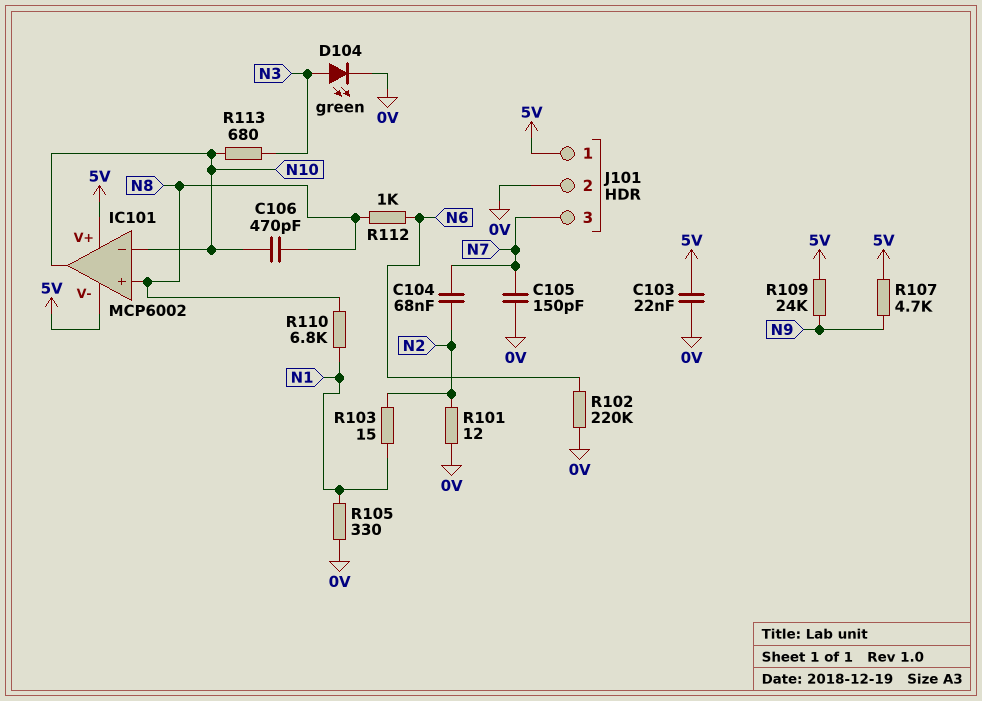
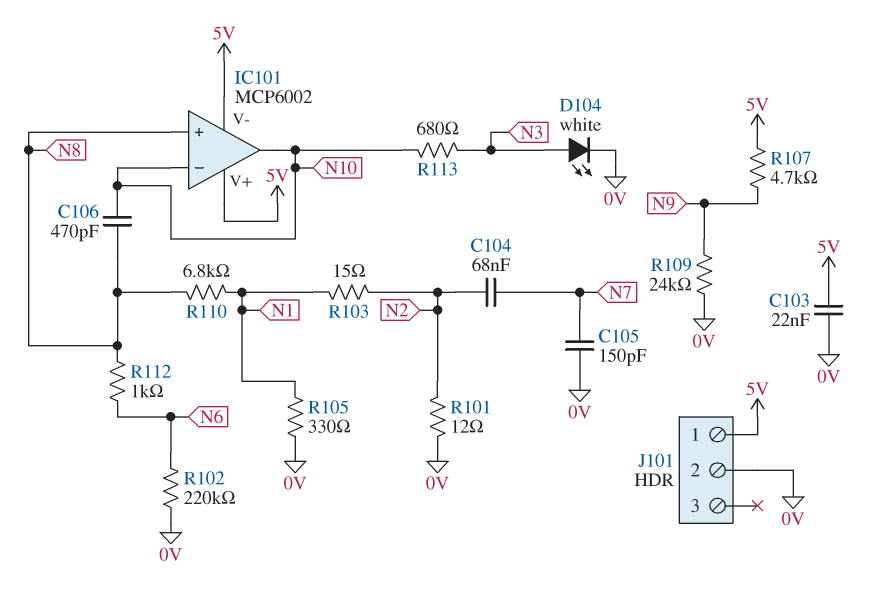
D104: LED green (A N3, K 0V) -> LED white (A N3, K 0V)
J101 pin 3: N7 -> none
R109: 24k (5V, N9) -> 24k (0V, N9)

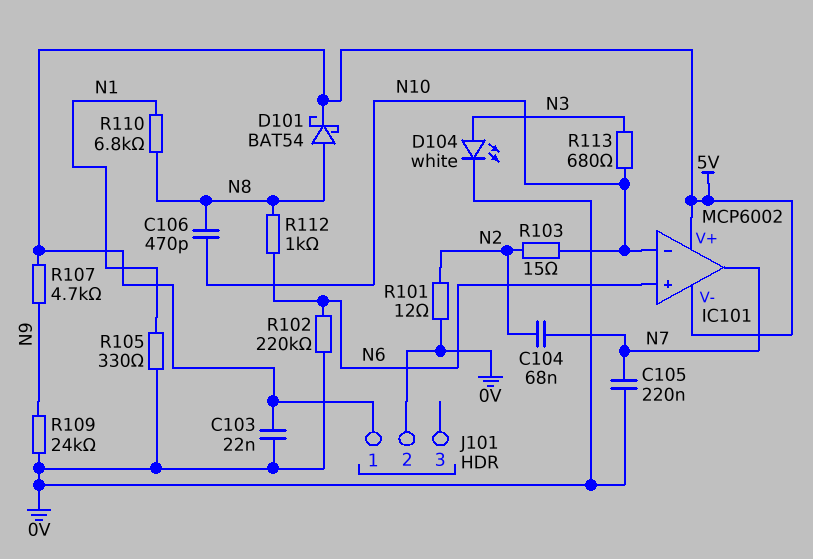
C105: 150pF (0V, N7) -> 220nF (0V, N7)
D101: none -> schottky BAT54 (A N8, K 5V)
IC101 pin in+: N8 -> N6
IC101 pin out: N10 -> N7
R103: 15 (N1, N2) -> 15 (N2, N10)

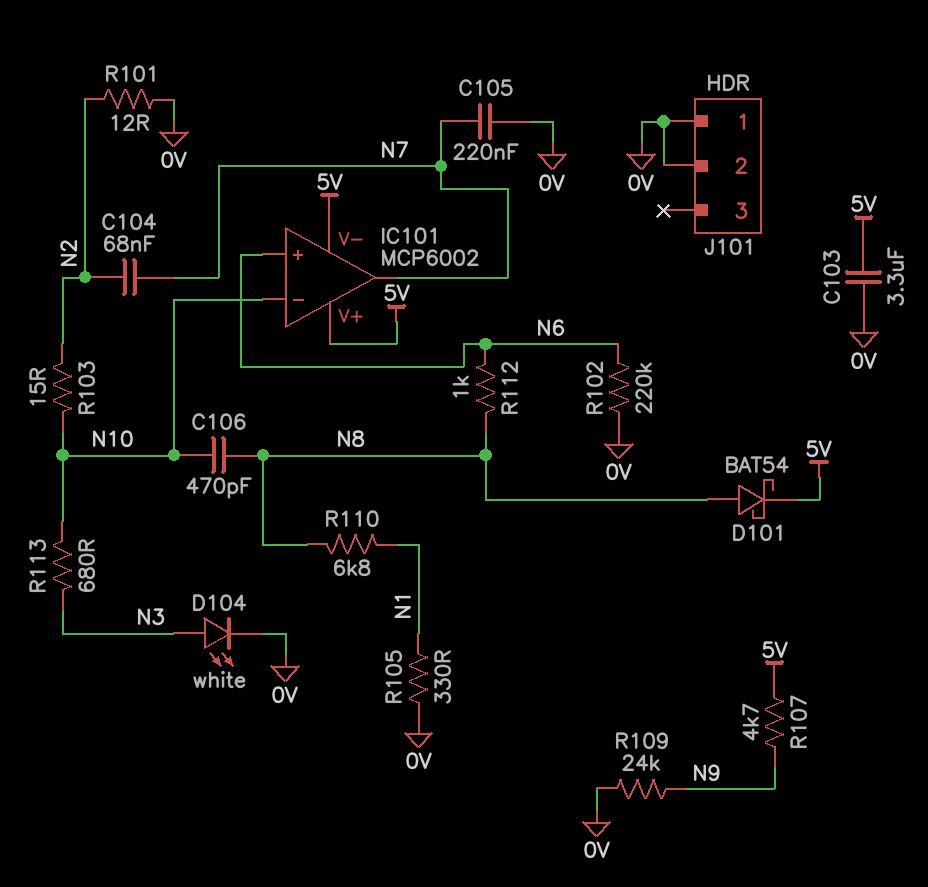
C103: 22nF (0V, 5V) -> 3.3uF (0V, 5V)
J101 pin 1: 5V -> 0V

